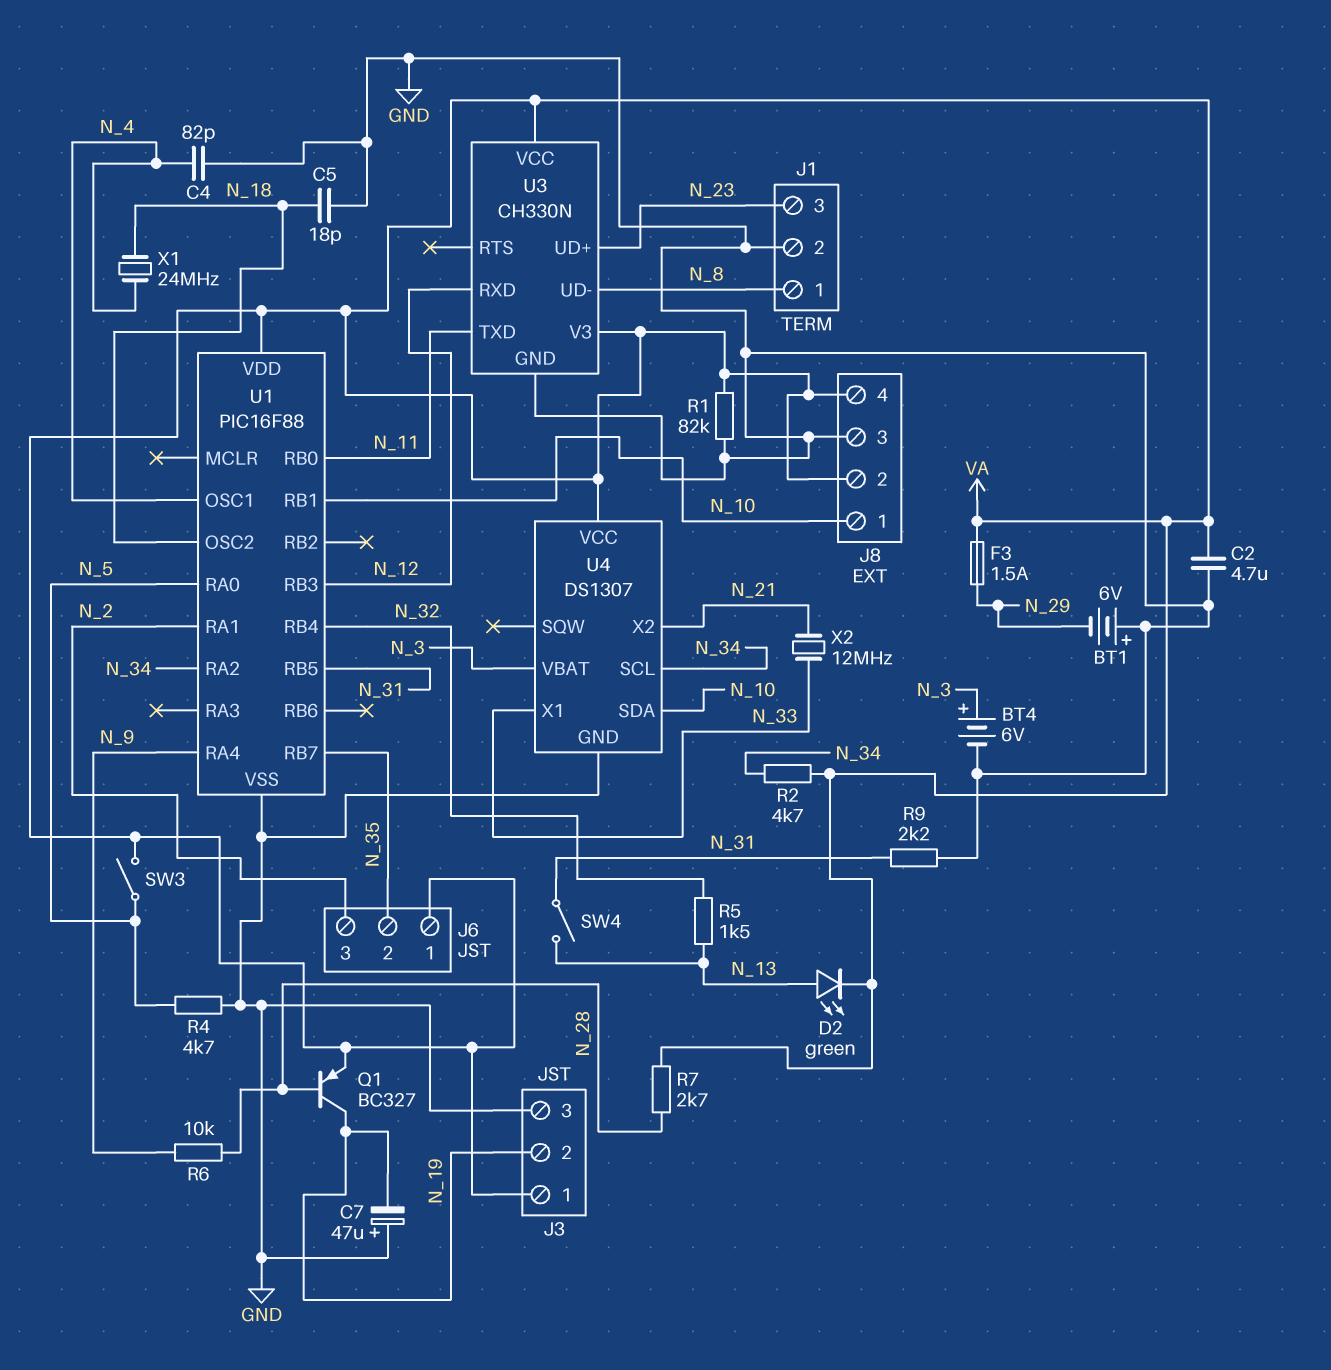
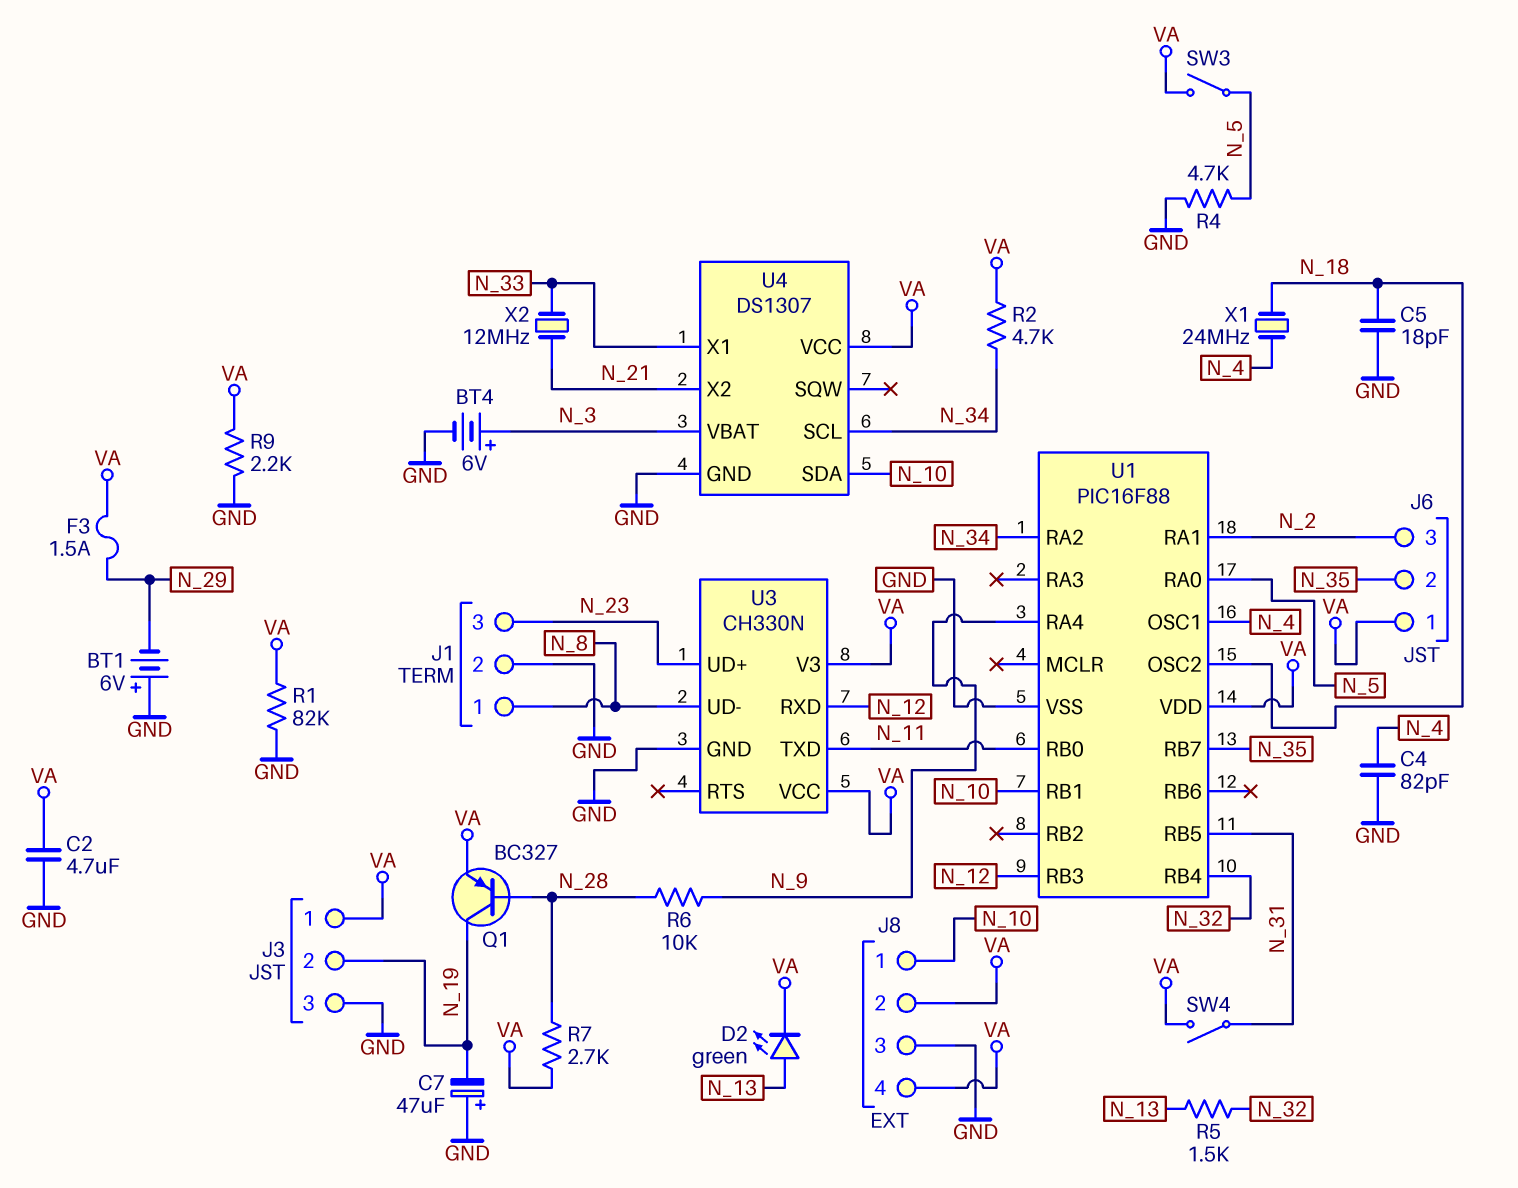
R9: 2.2k (GND, N_31) -> 2.2k (GND, VA)
SW4: switch (N_13, N_31) -> switch (N_31, VA)

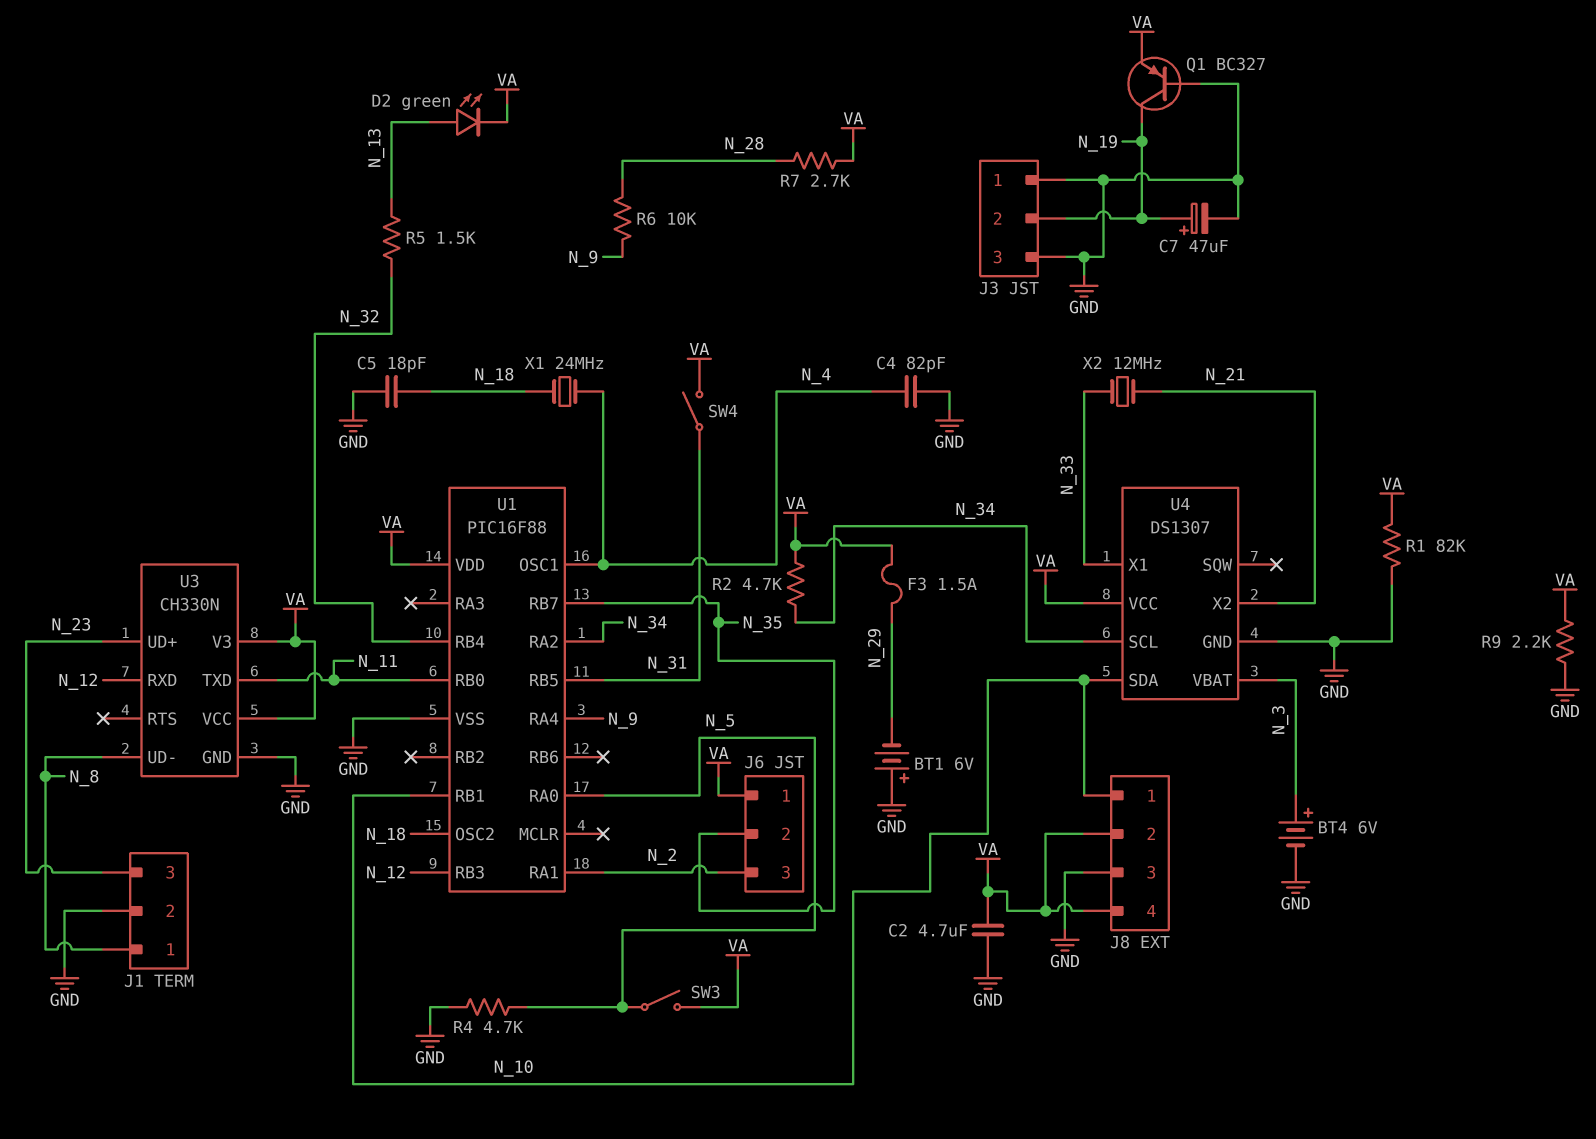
C7: 47uF (plus GND, minus N_19) -> 47uF (plus N_19, minus GND)
J3 pin 1: VA -> GND
Q1: PNP BC327 (B N_28, C N_19, E VA) -> PNP BC327 (B GND, C N_19, E VA)

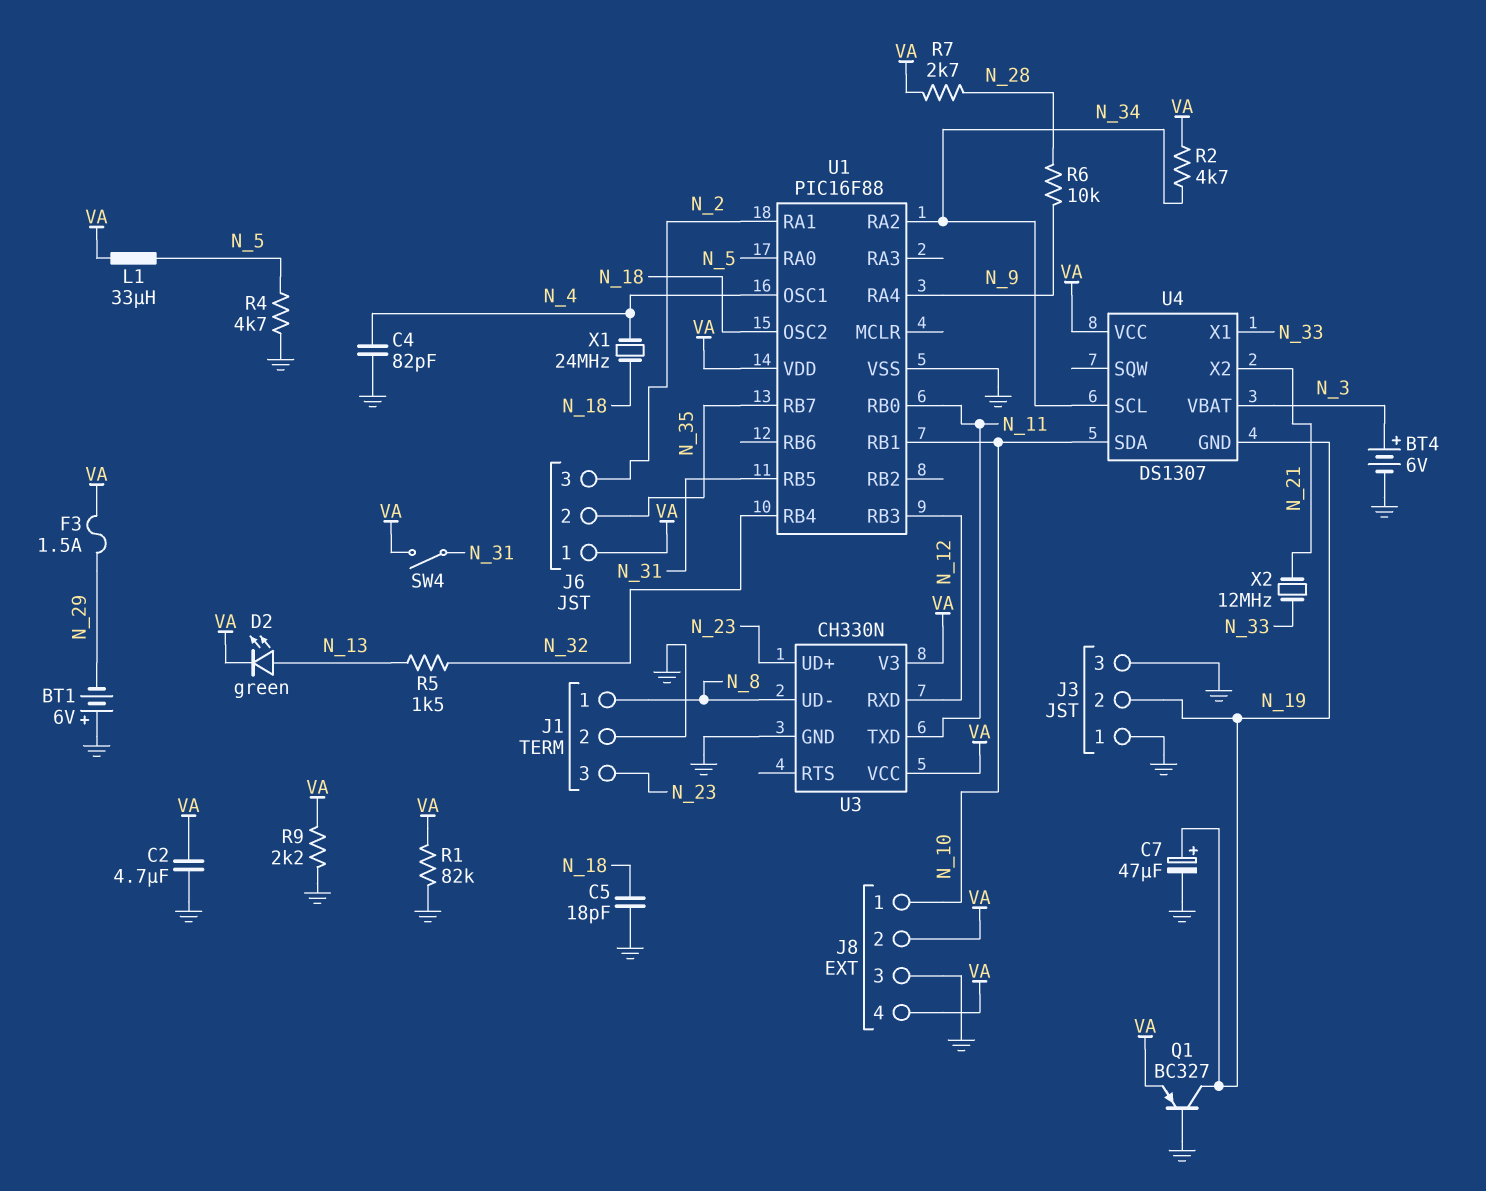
L1: none -> 33uH (N_5, VA)
SW3: switch (N_5, VA) -> none
U4 pin GND: GND -> N_19

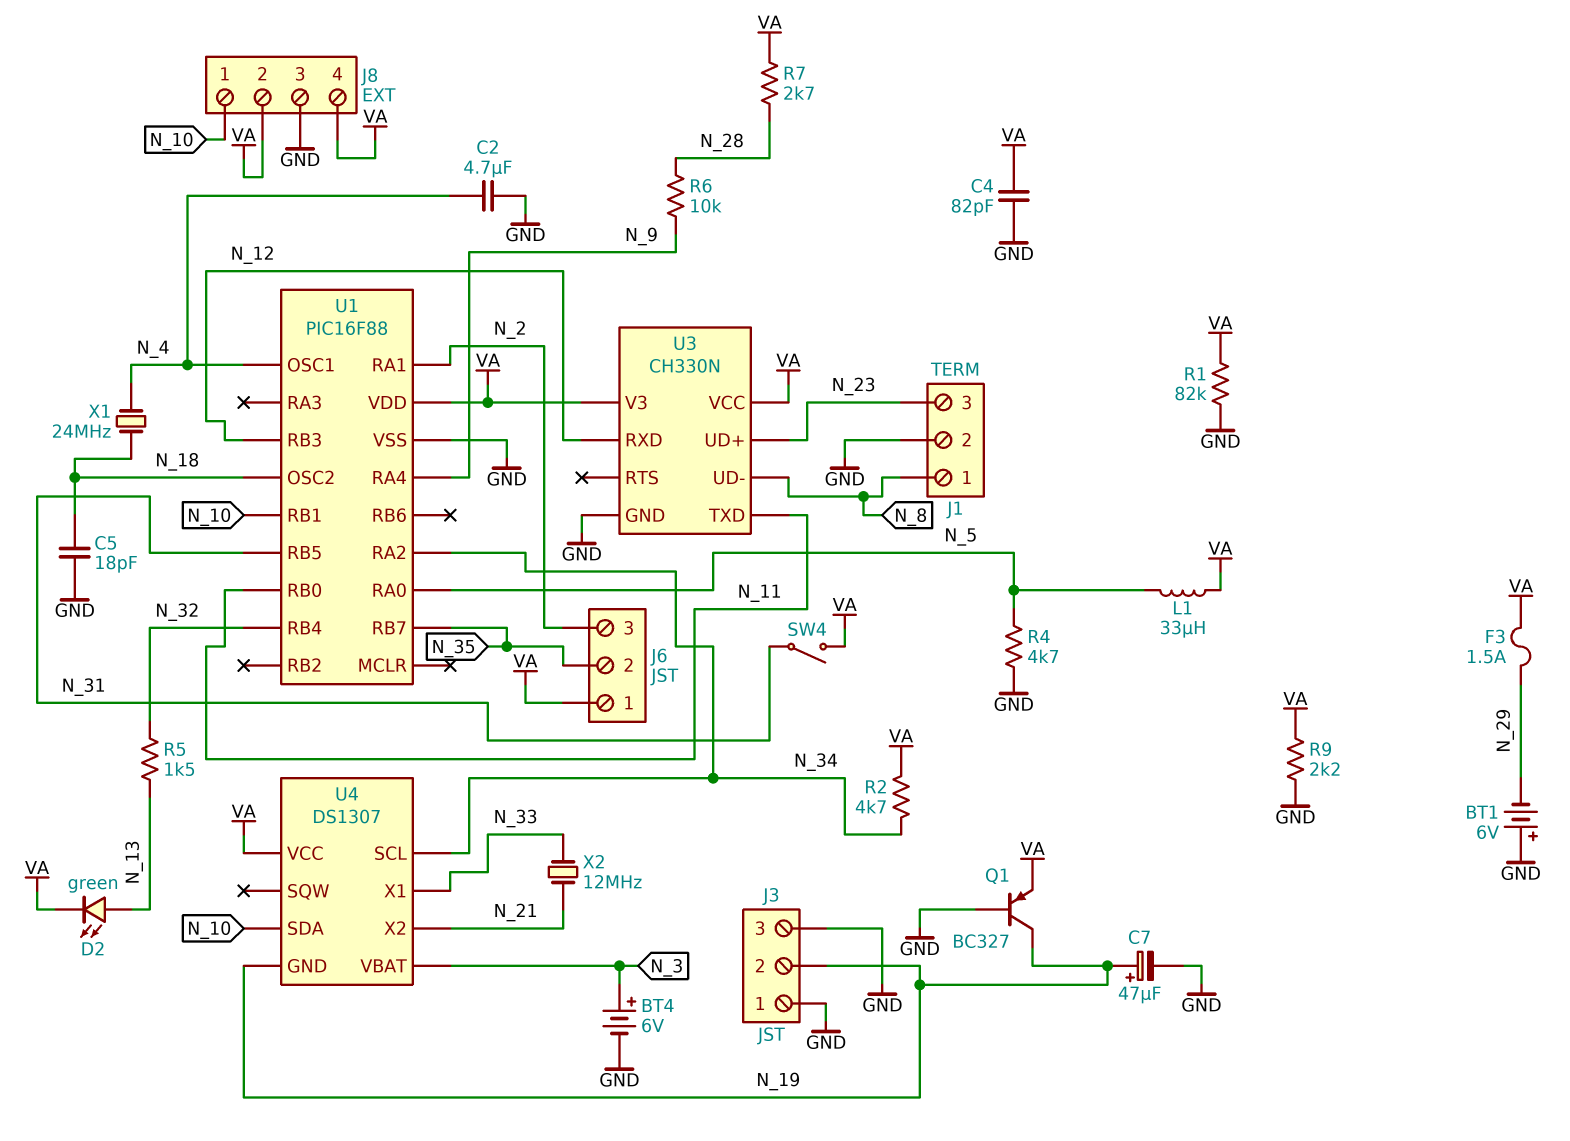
C2: 4.7uF (GND, VA) -> 4.7uF (GND, N_4)
C4: 82pF (GND, N_4) -> 82pF (GND, VA)

